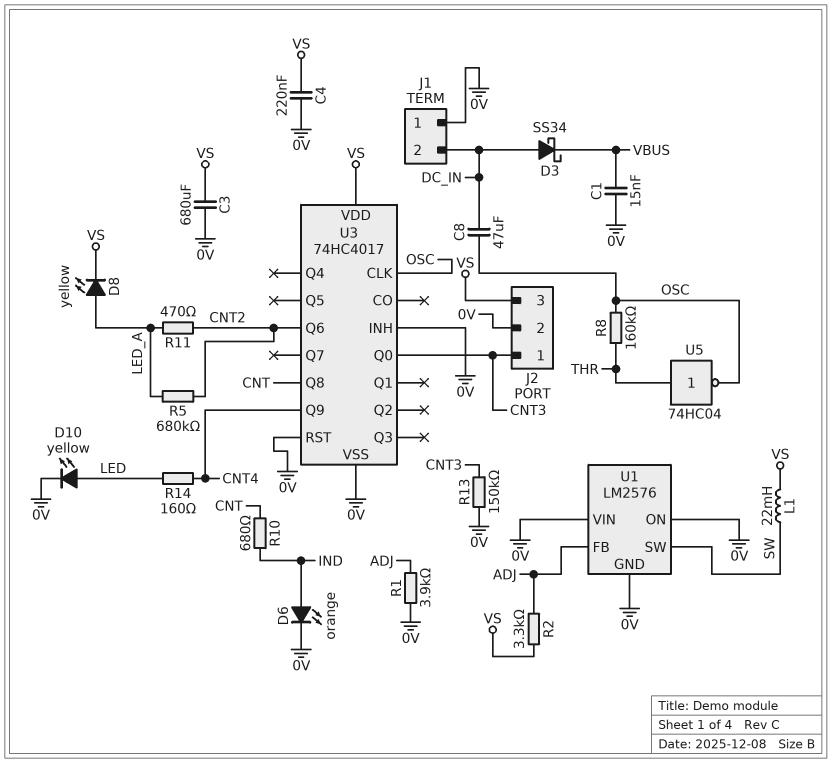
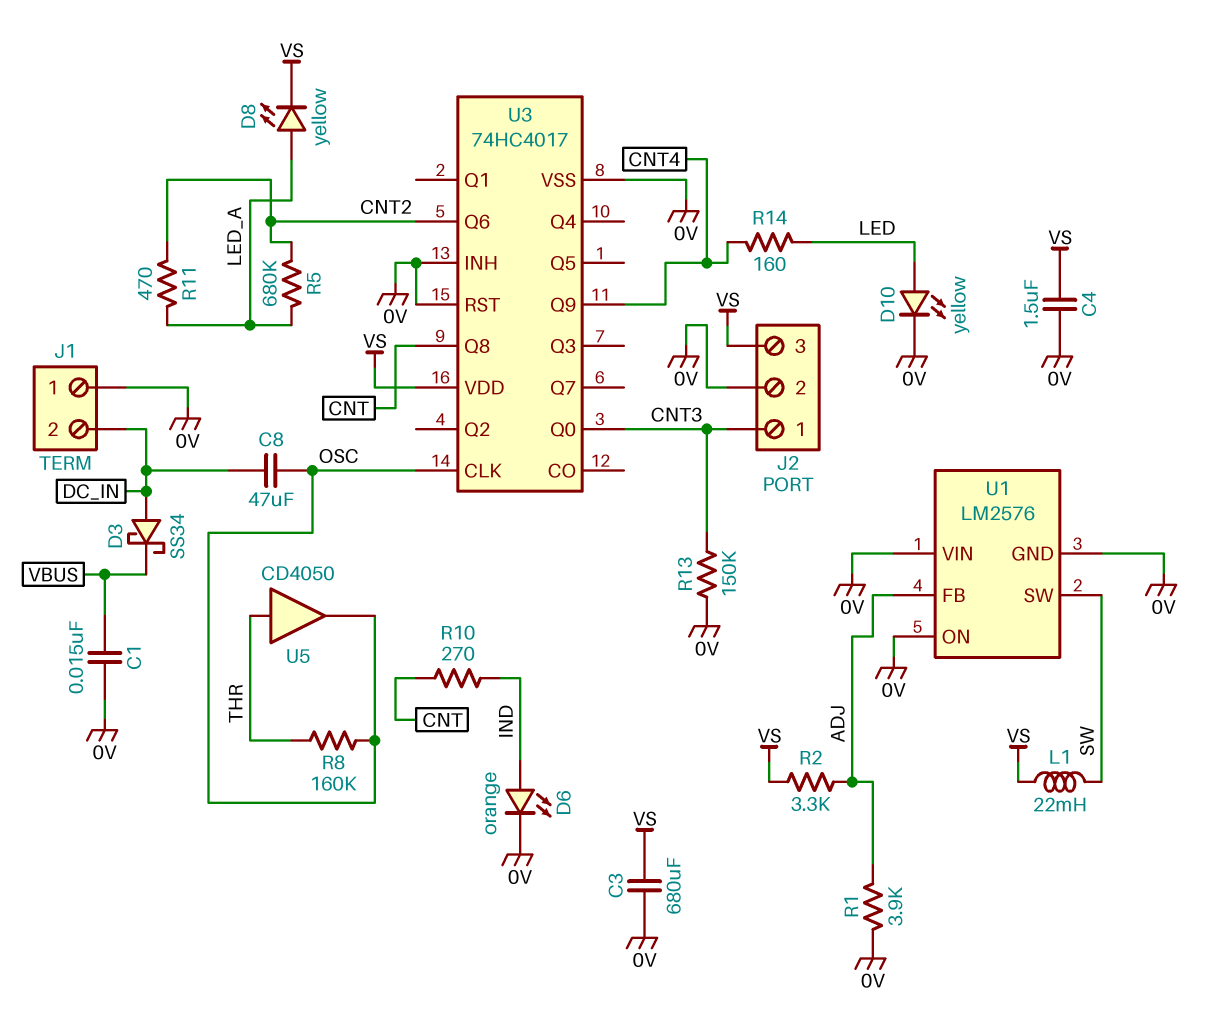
C4: 220nF (0V, VS) -> 1.5uF (0V, VS)
R10: 680 (CNT, IND) -> 270 (CNT, IND)
U5: NOT 74HC04 (in THR, out OSC) -> buffer CD4050 (in THR, out OSC)

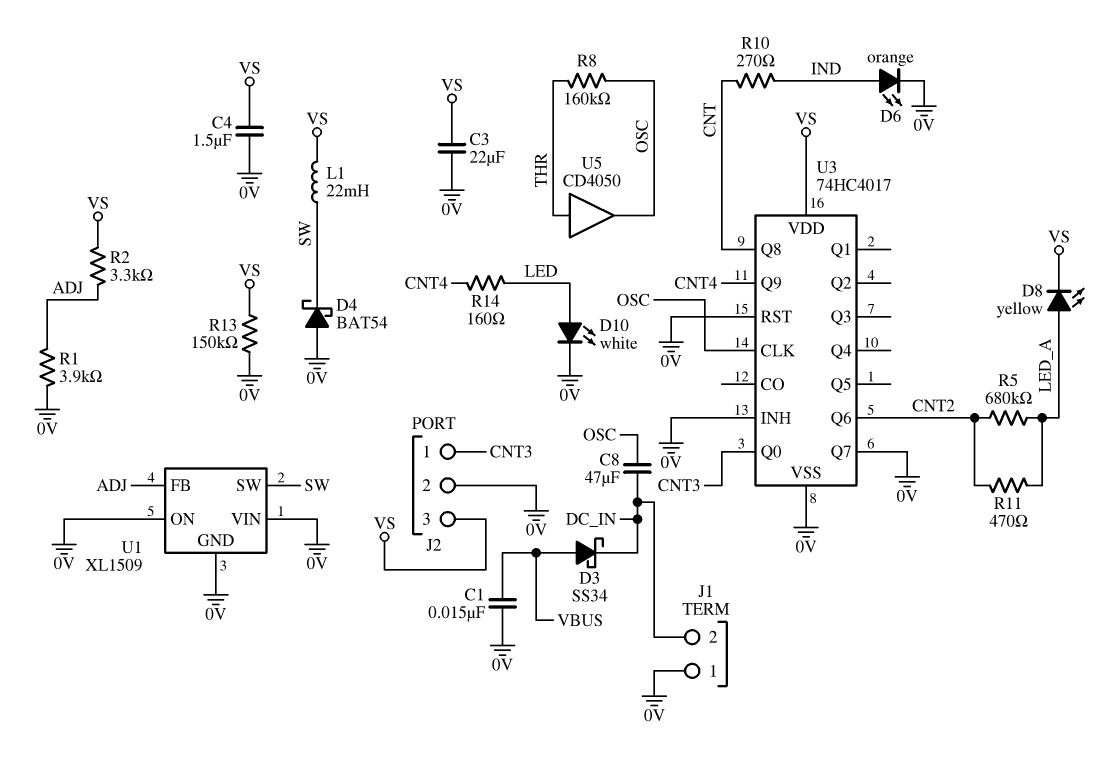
C3: 680uF (0V, VS) -> 22uF (0V, VS)
D3: schottky SS34 (A DC_IN, K VBUS) -> schottky SS34 (A VBUS, K DC_IN)
D4: none -> schottky BAT54 (A 0V, K SW)
D10: LED yellow (A LED, K 0V) -> LED white (A LED, K 0V)
R13: 150k (0V, CNT3) -> 150k (0V, VS)
U1: LM2576 -> XL1509
U3 pin Q7: none -> 0V

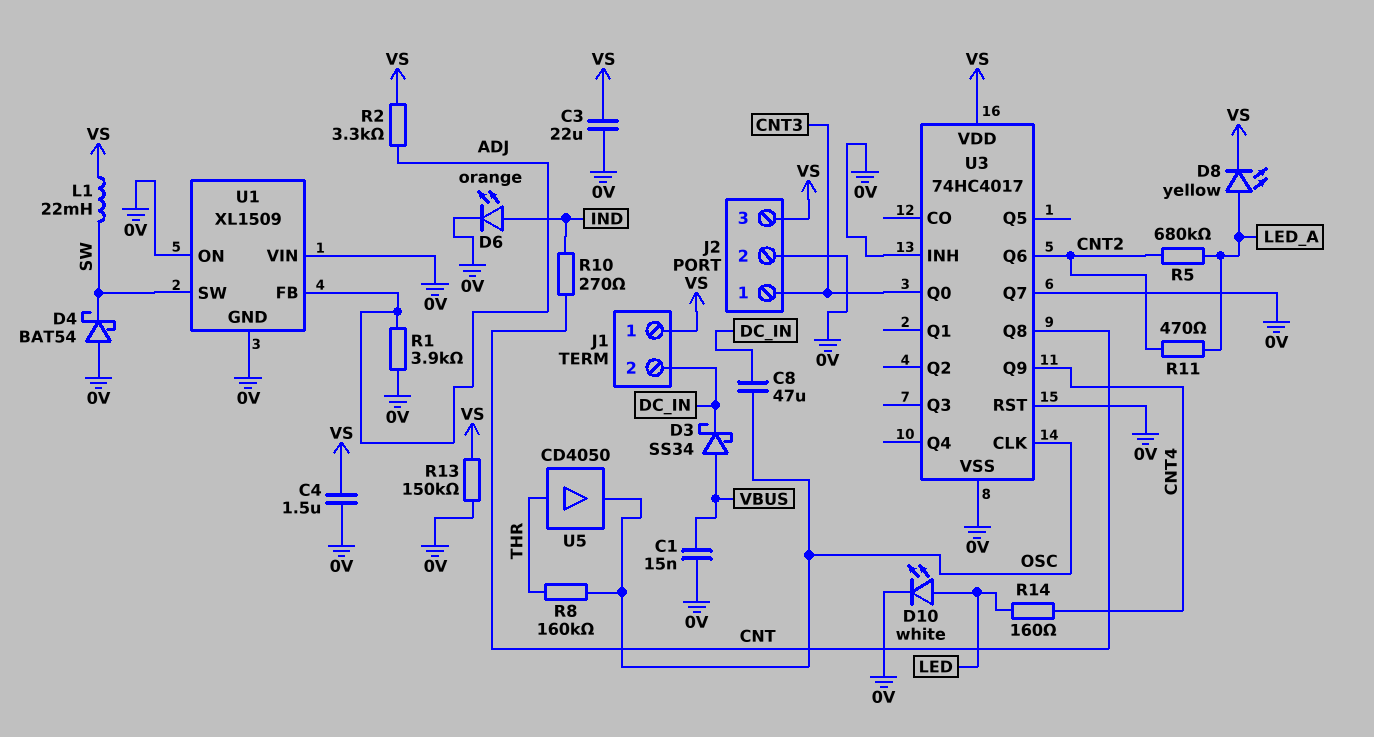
J1 pin 1: 0V -> VS

